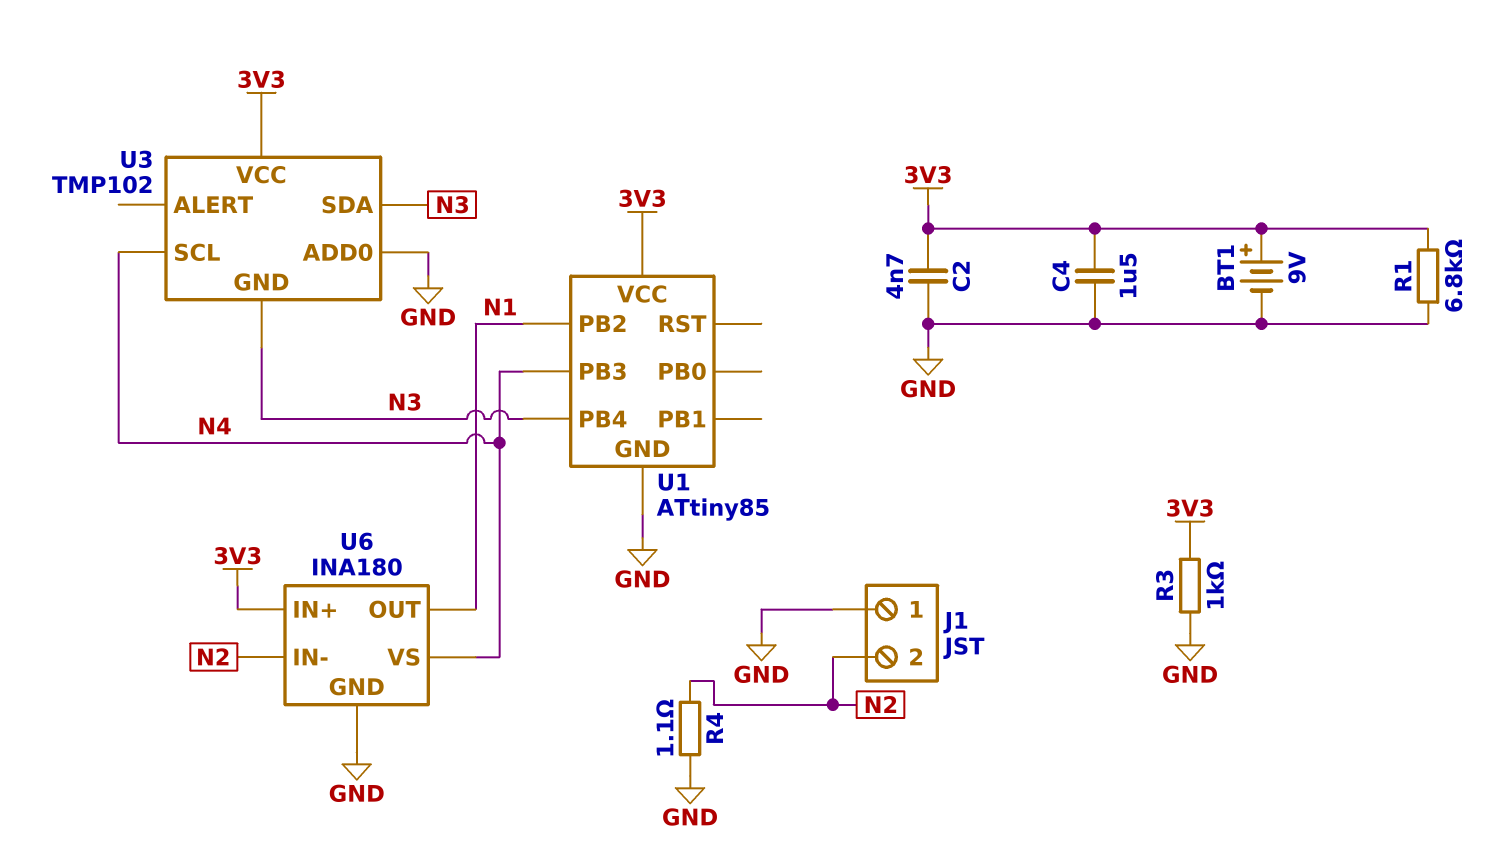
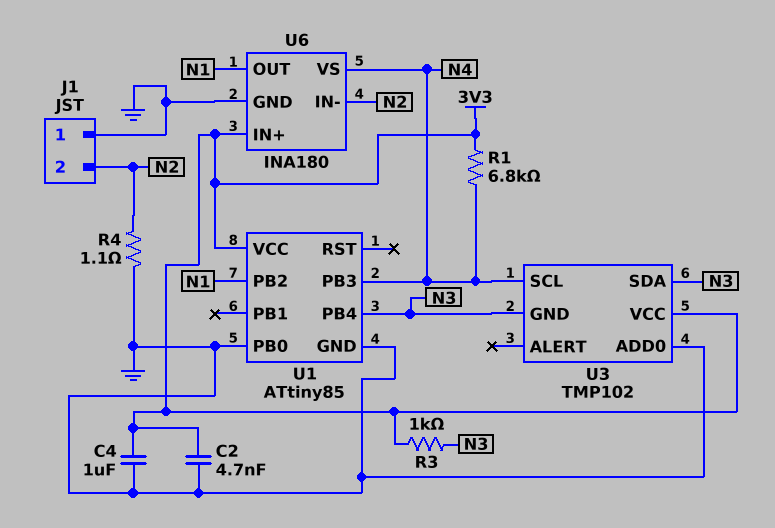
BT1: 9V (plus 3V3, minus GND) -> none
C4: 1.5uF (3V3, GND) -> 1uF (3V3, GND)
R1: 6.8k (3V3, GND) -> 6.8k (3V3, N4)
R3: 1k (3V3, GND) -> 1k (3V3, N3)
U1 pin PB0: none -> GND

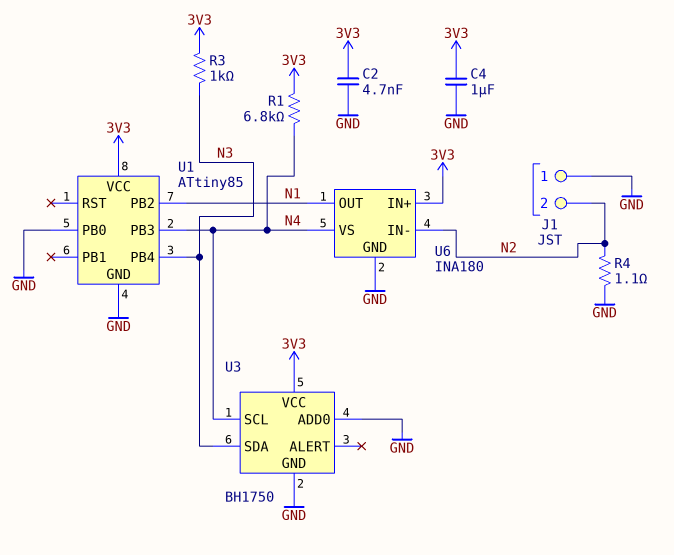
U3: TMP102 -> BH1750
U3 pin GND: N3 -> GND

